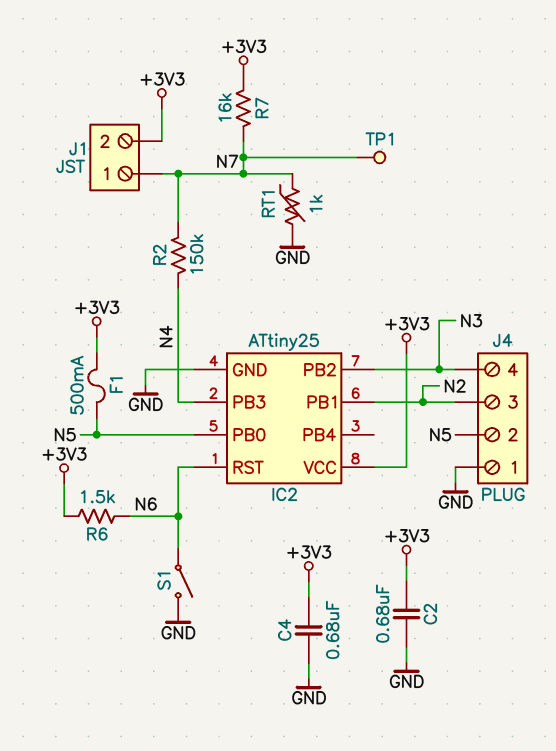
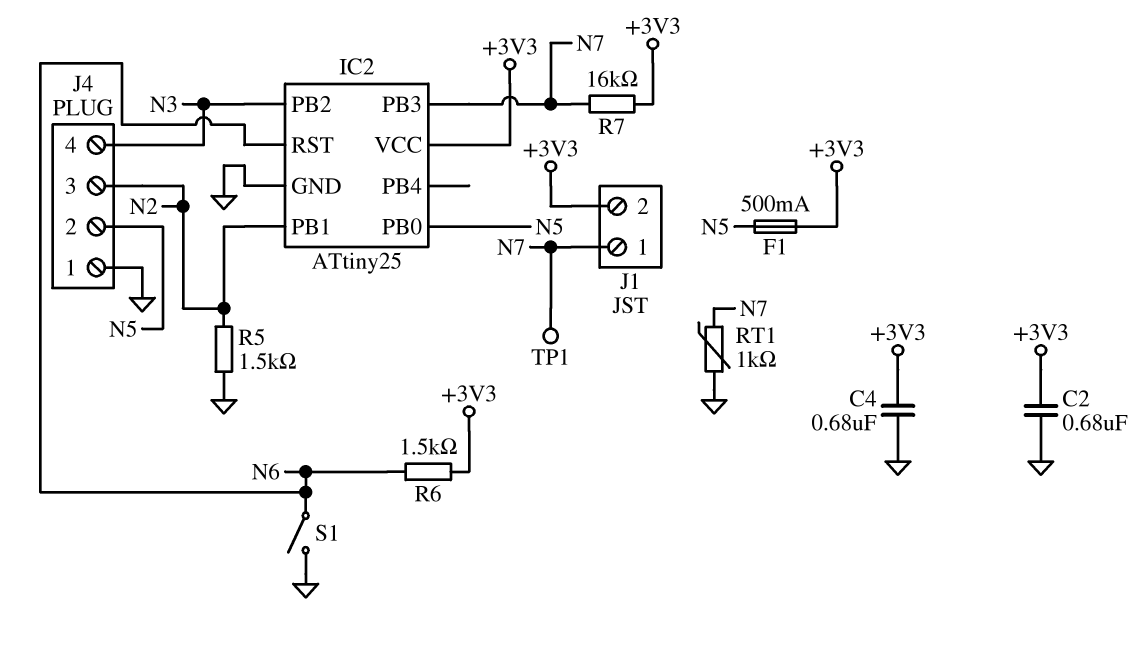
IC2 pin PB3: N4 -> N7
R2: 150k (N4, N7) -> none
R5: none -> 1.5k (GND, N2)

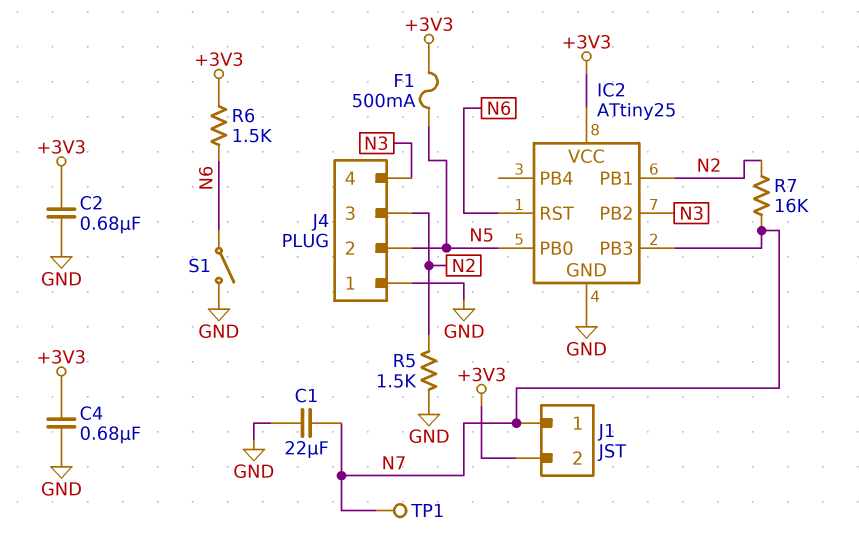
C1: none -> 22uF (GND, N7)
R7: 16k (+3V3, N7) -> 16k (N2, N7)
RT1: 1k (GND, N7) -> none

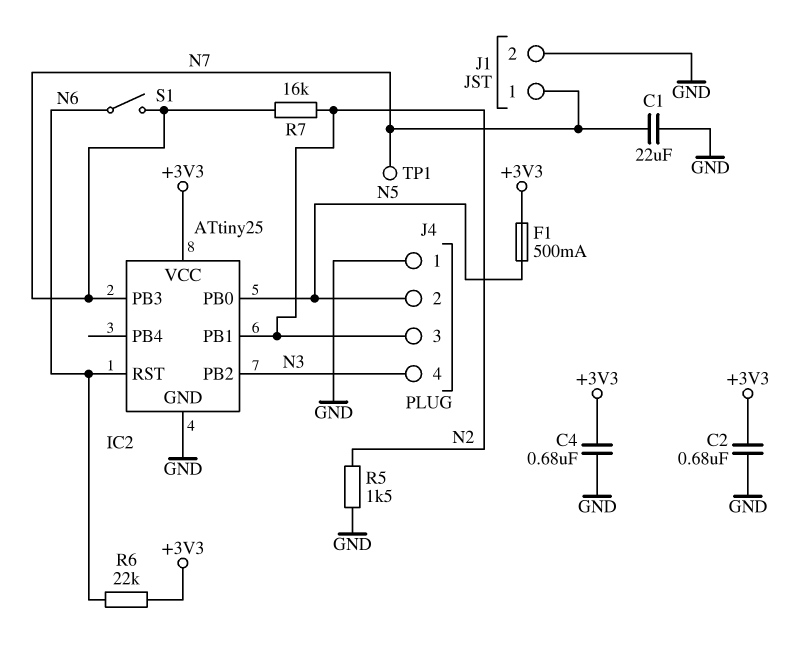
J1 pin 2: +3V3 -> GND
R6: 1.5k (+3V3, N6) -> 22k (+3V3, N6)
S1: switch (GND, N6) -> switch (N6, N7)

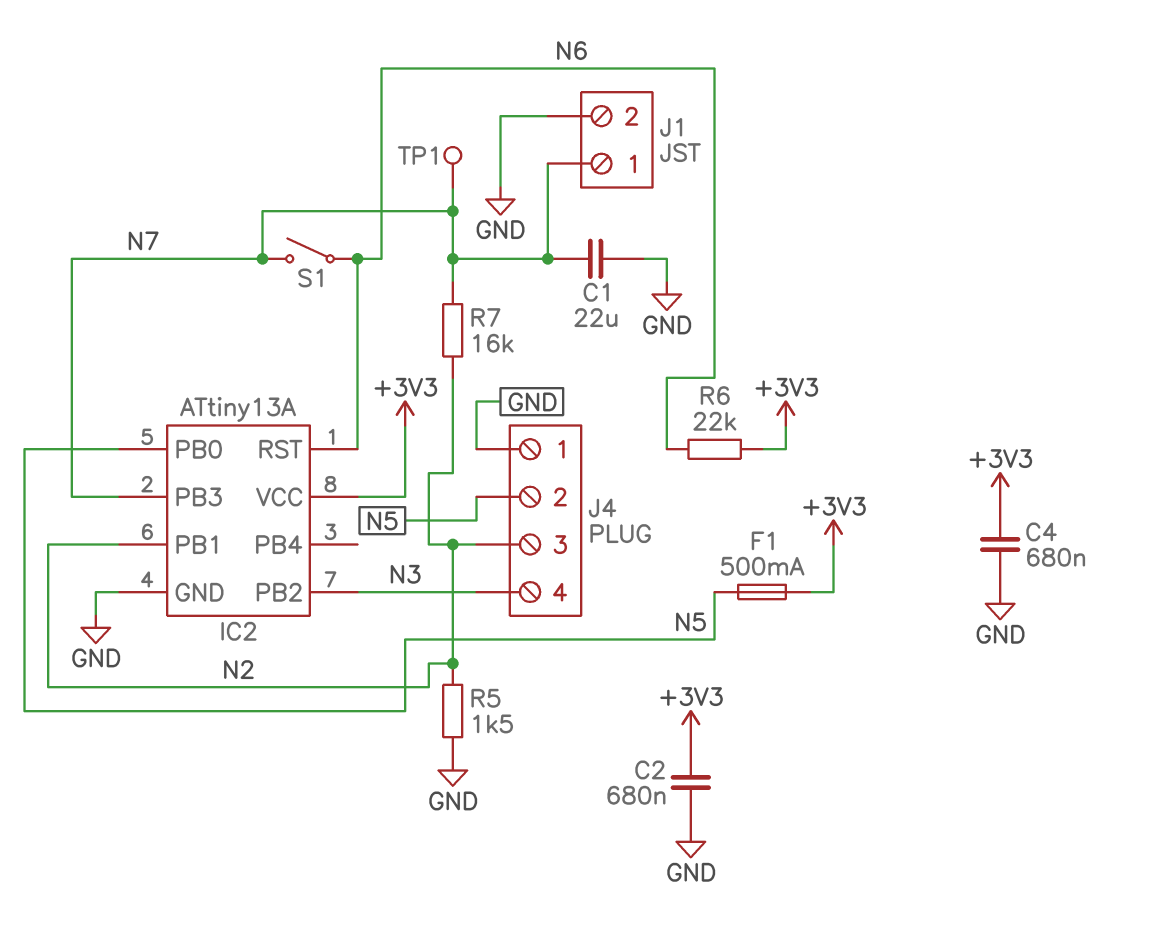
IC2: ATtiny25 -> ATtiny13A

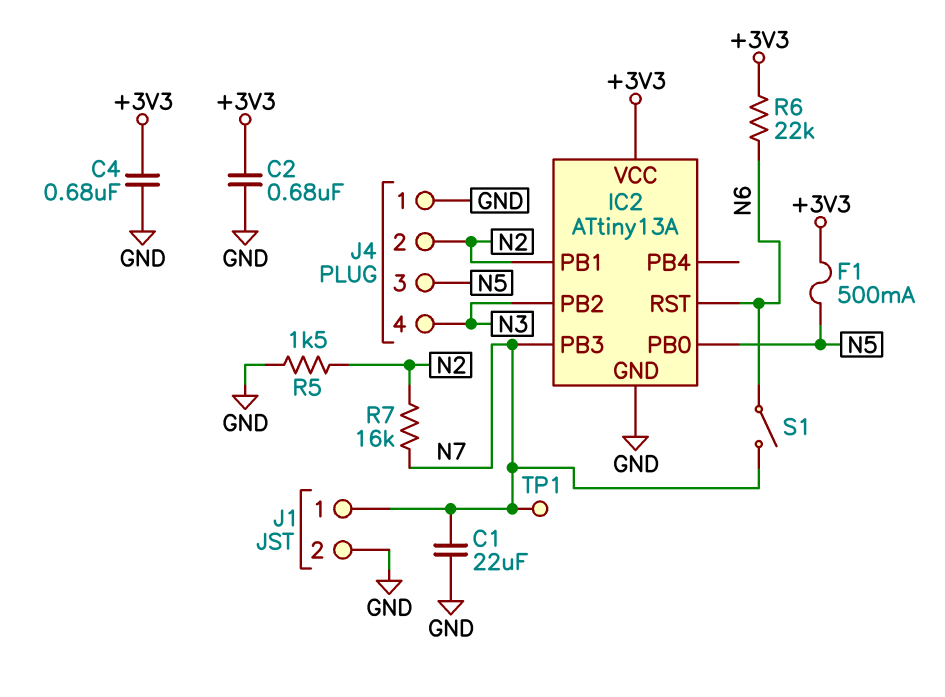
J4 pin 2: N5 -> N2
J4 pin 3: N2 -> N5

